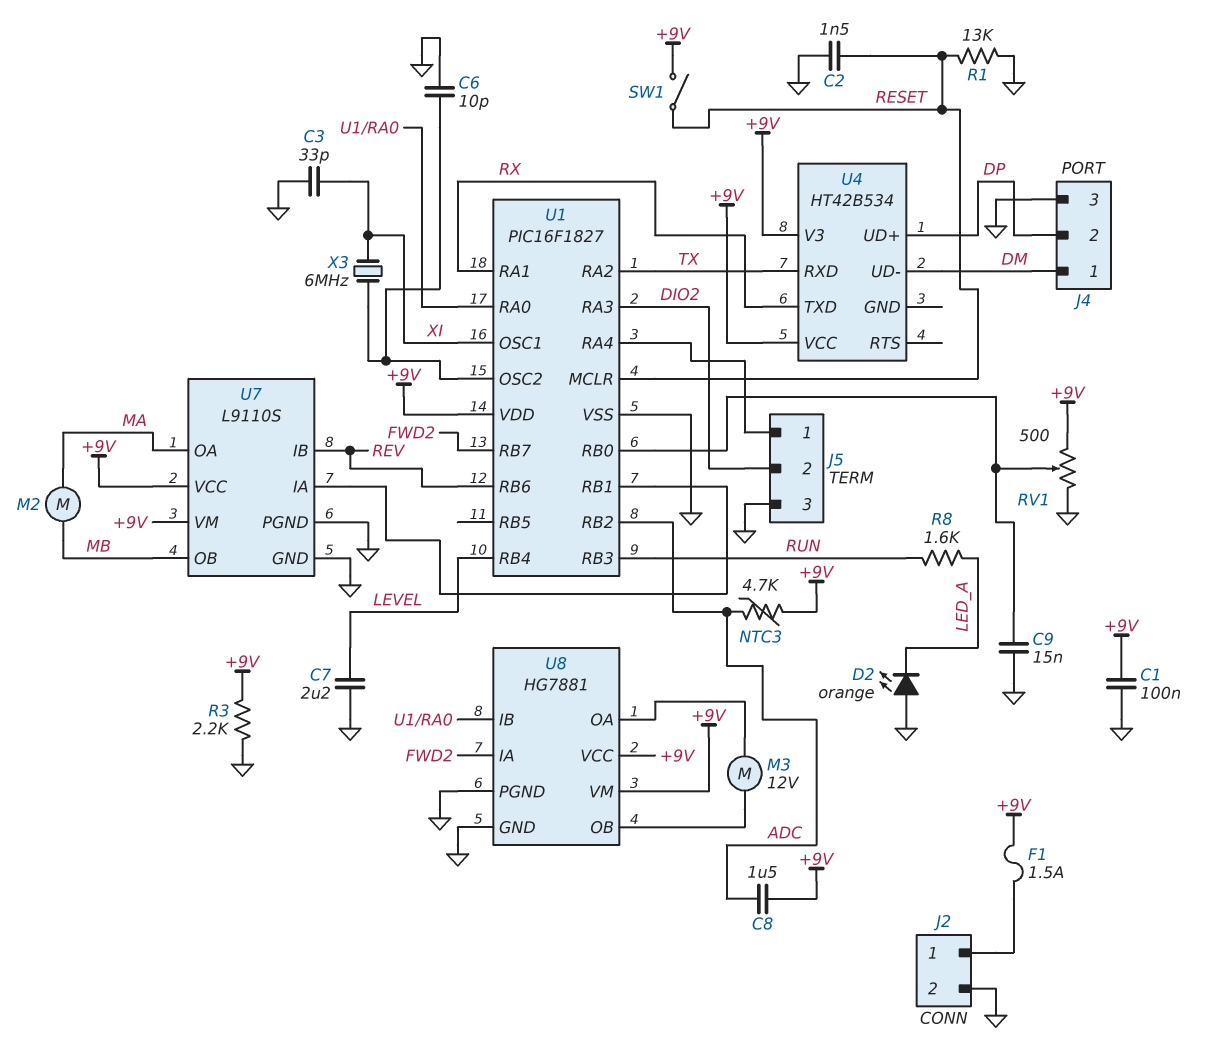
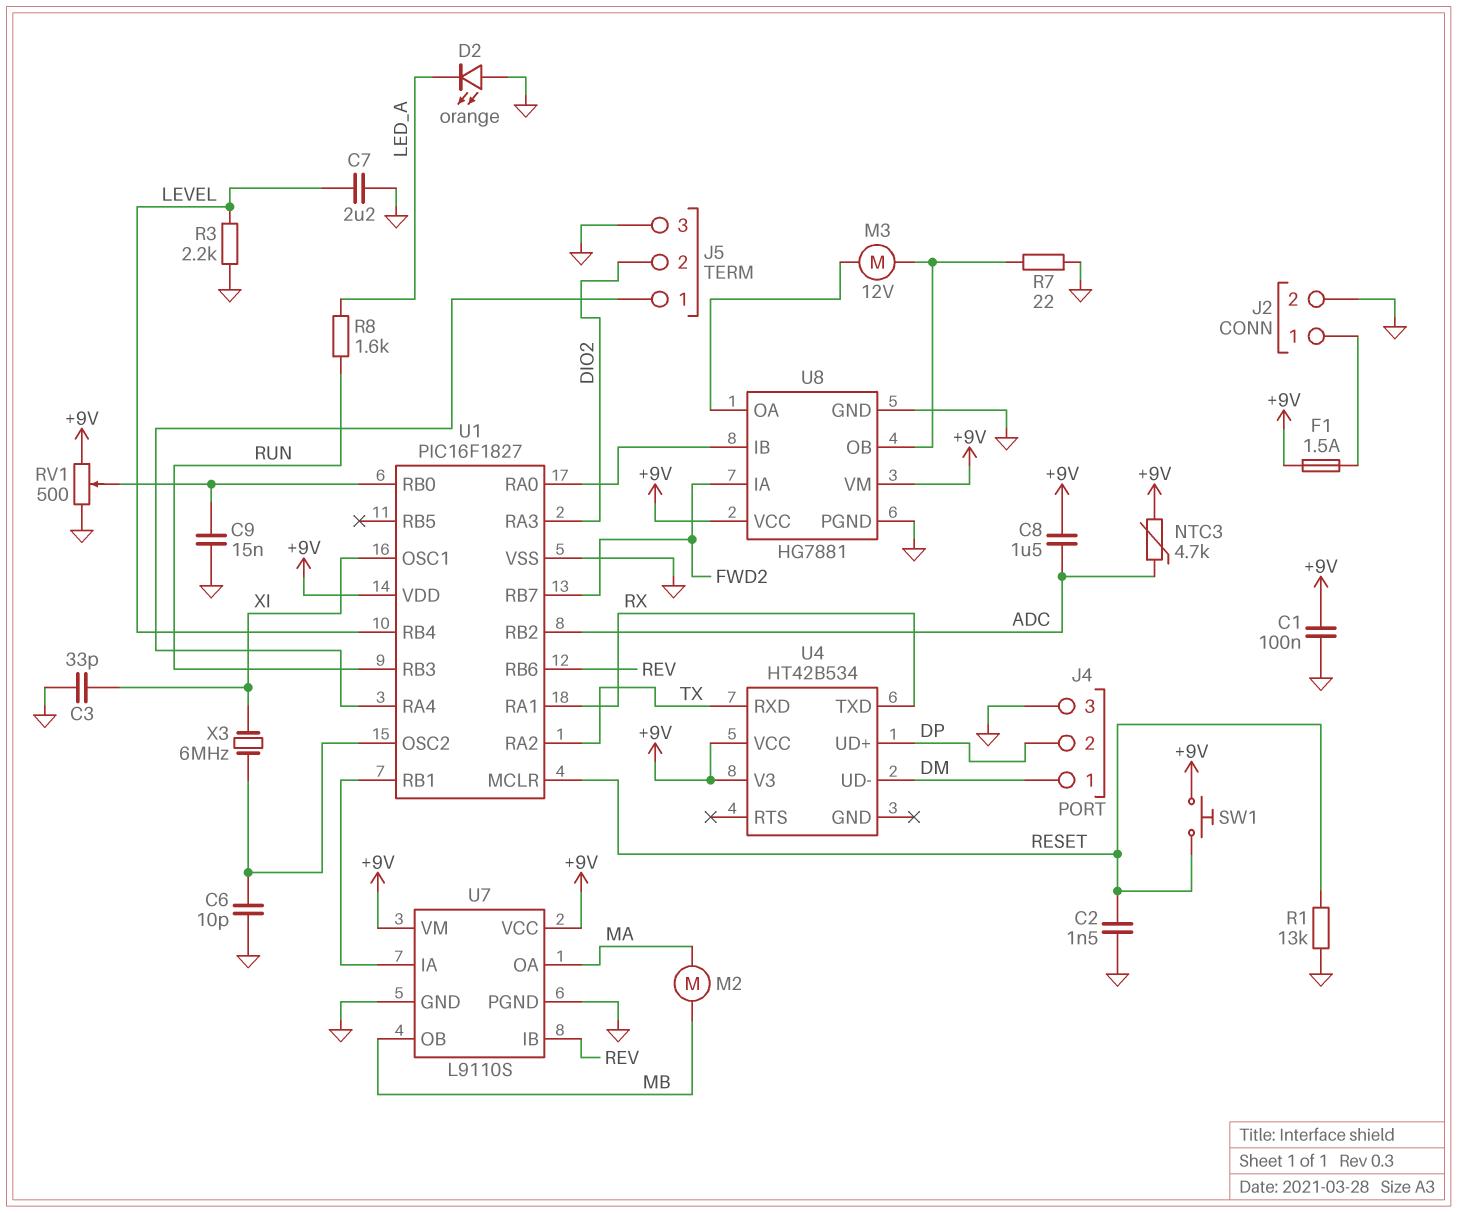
R3: 2.2k (+9V, GND) -> 2.2k (GND, LEVEL)
R7: none -> 22 (GND, U8/OB)
SW1: switch (+9V, RESET) -> button (+9V, RESET)

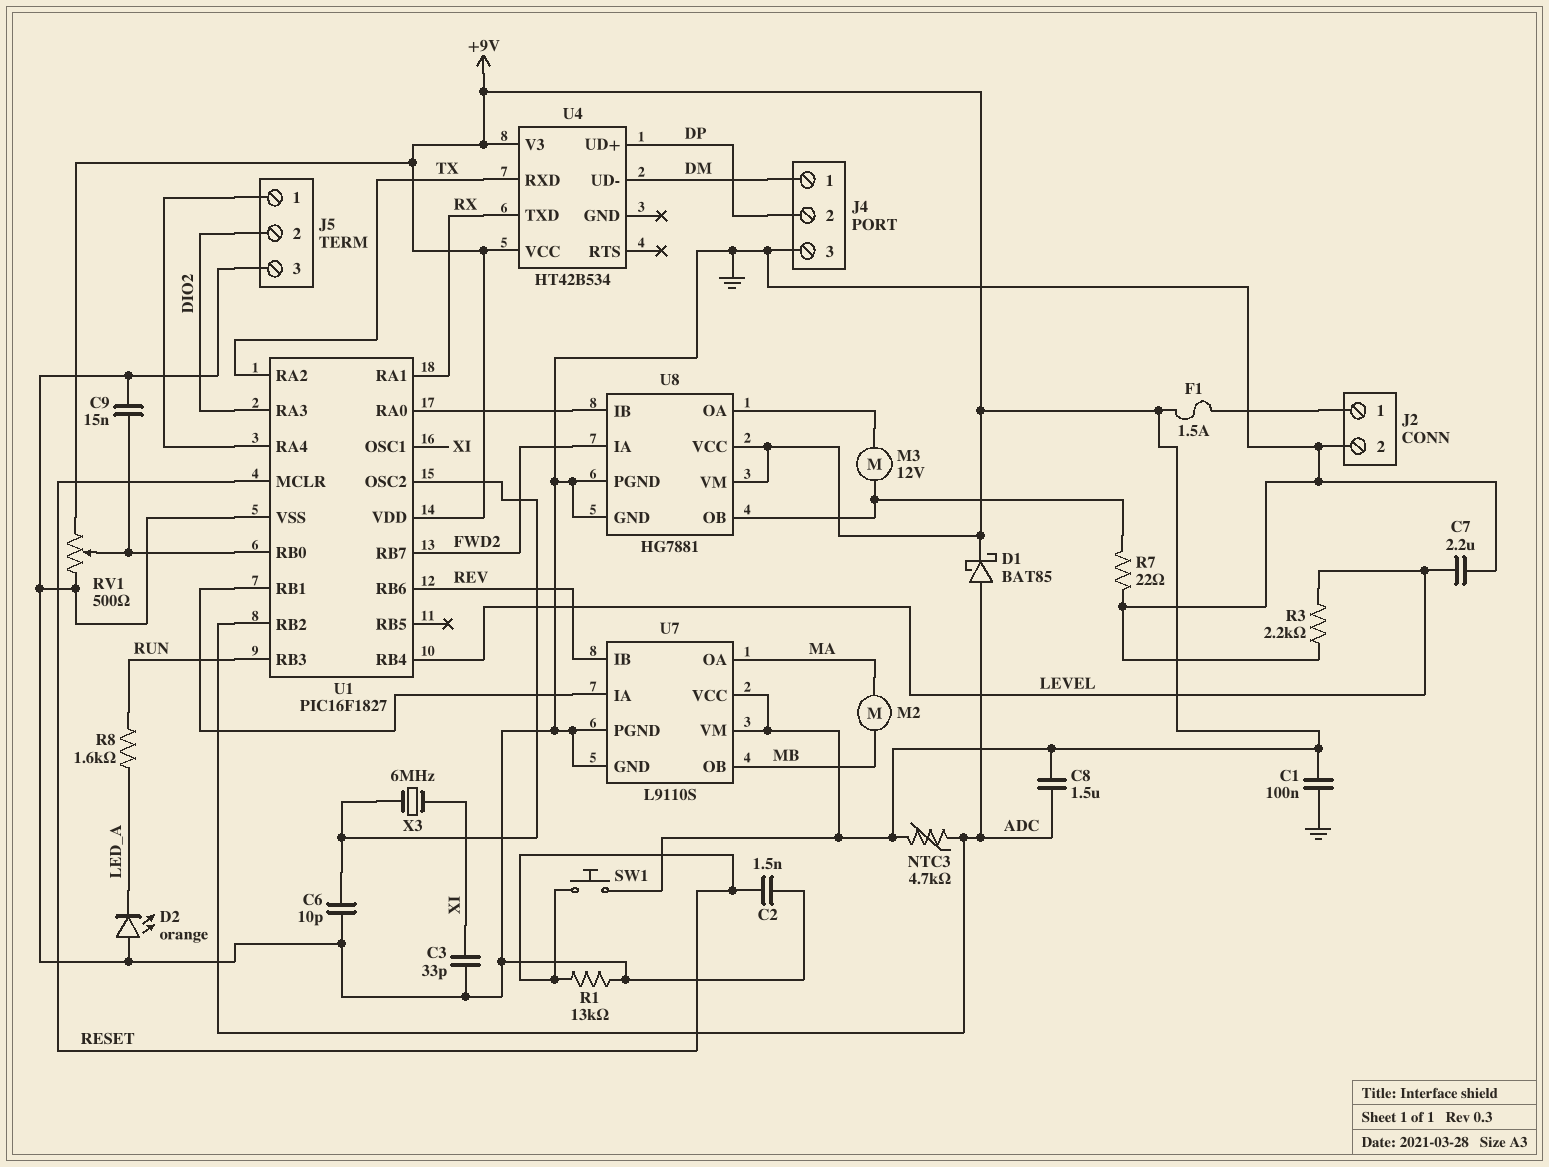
D1: none -> schottky BAT85 (A ADC, K +9V)

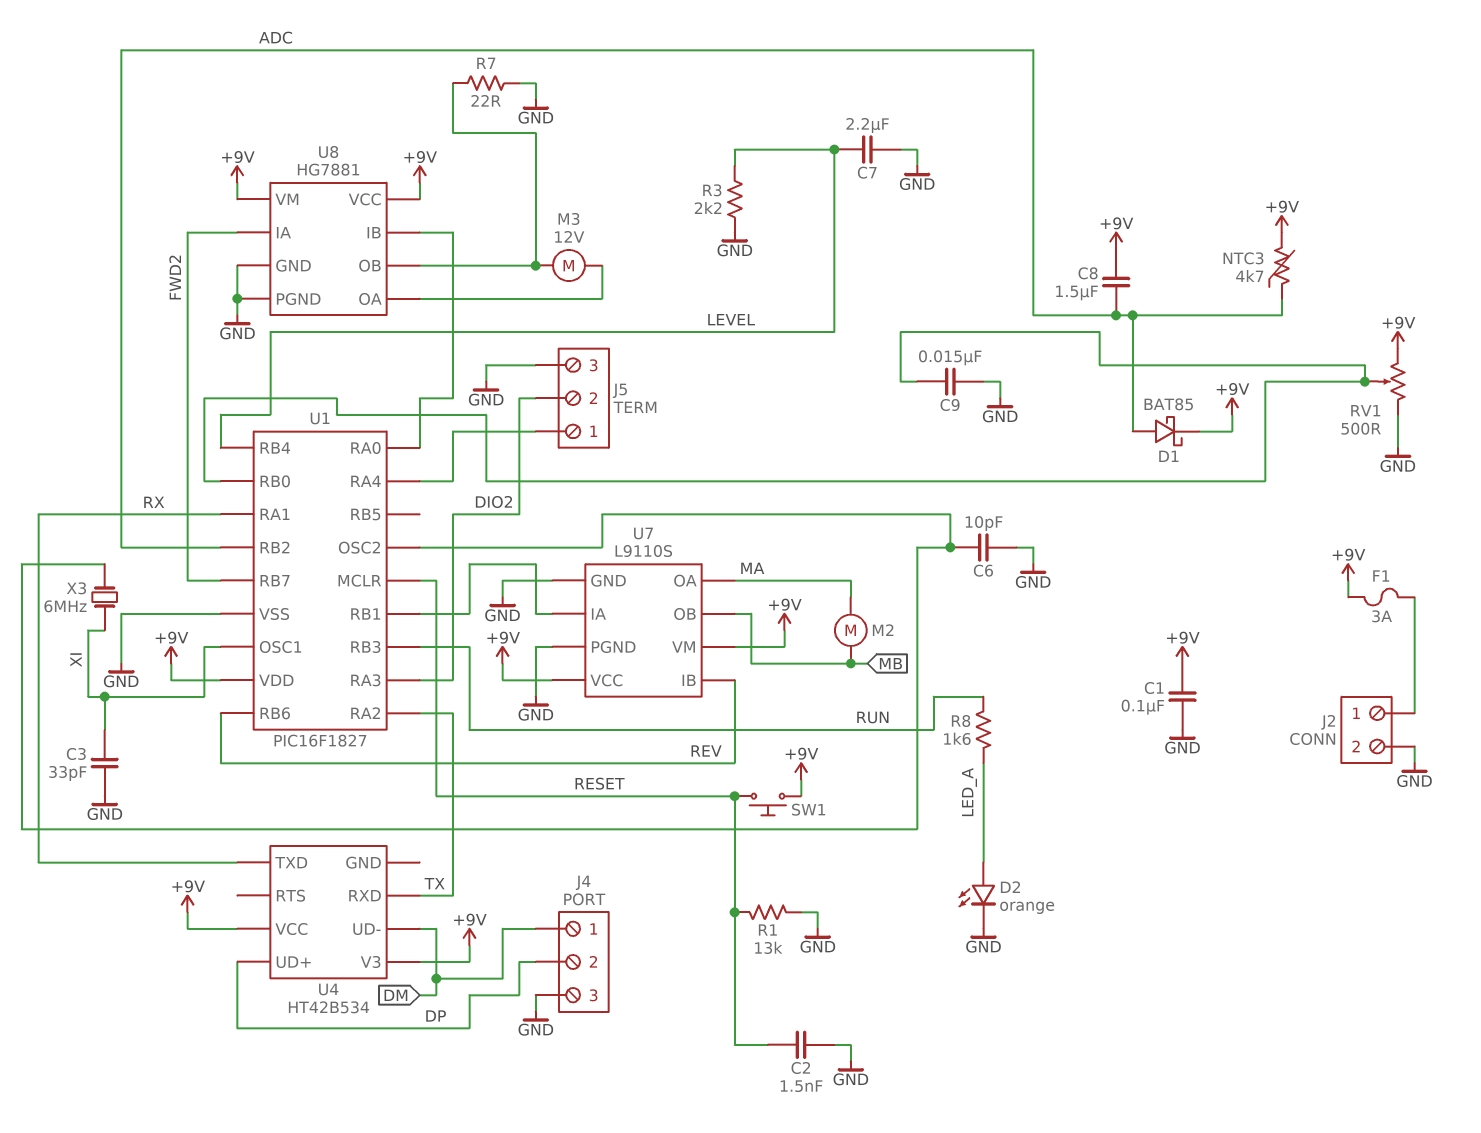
D2: LED orange (A GND, K LED_A) -> LED orange (A LED_A, K GND)
F1: 1.5A (+9V, J2/1) -> 3A (+9V, J2/1)

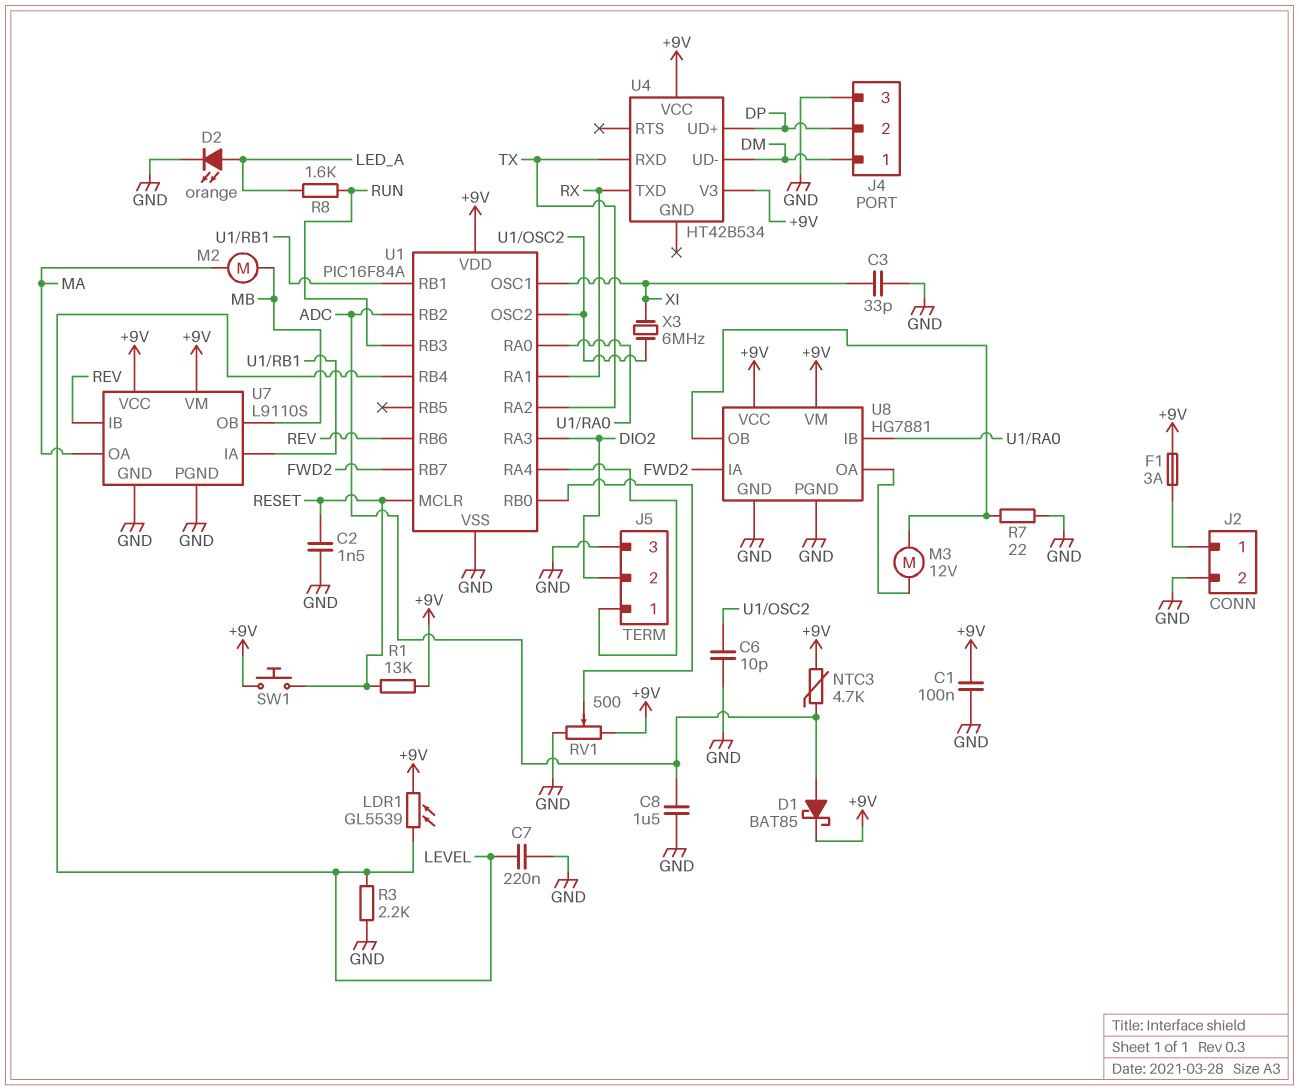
C7: 2.2uF (GND, LEVEL) -> 220nF (GND, LEVEL)
C8: 1.5uF (+9V, ADC) -> 1.5uF (ADC, GND)
C9: 15nF (GND, U1/RB0) -> none
LDR1: none -> GL5539 (+9V, LEVEL)
R1: 13k (GND, RESET) -> 13k (+9V, RESET)
U1: PIC16F1827 -> PIC16F84A

